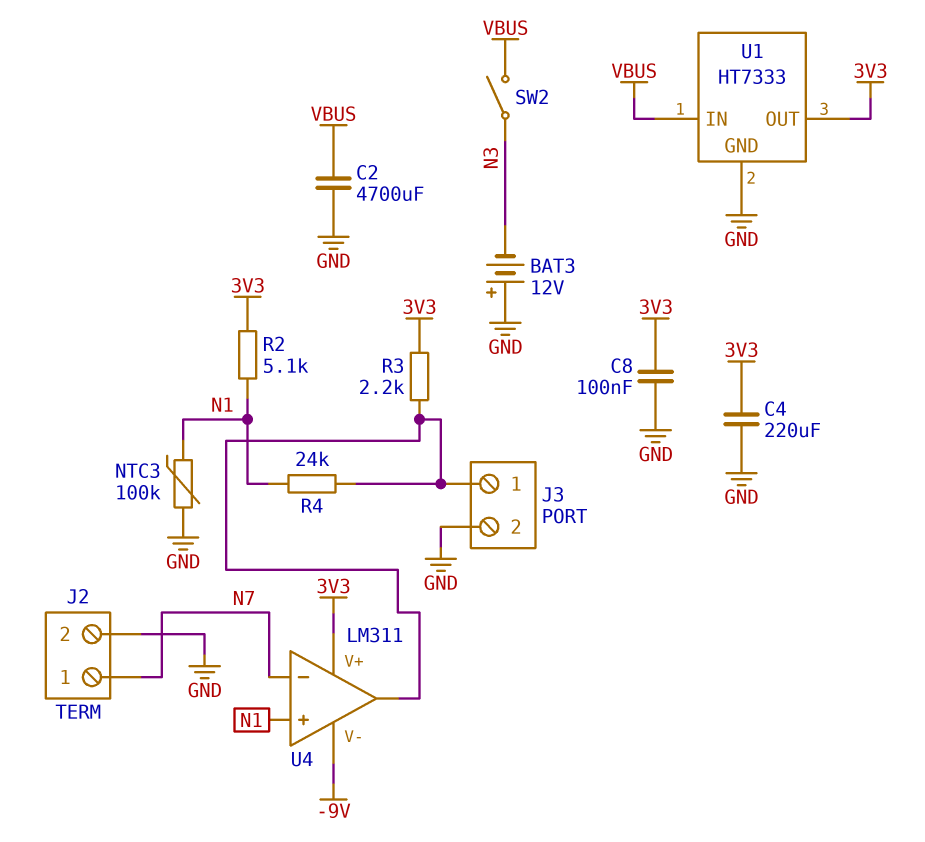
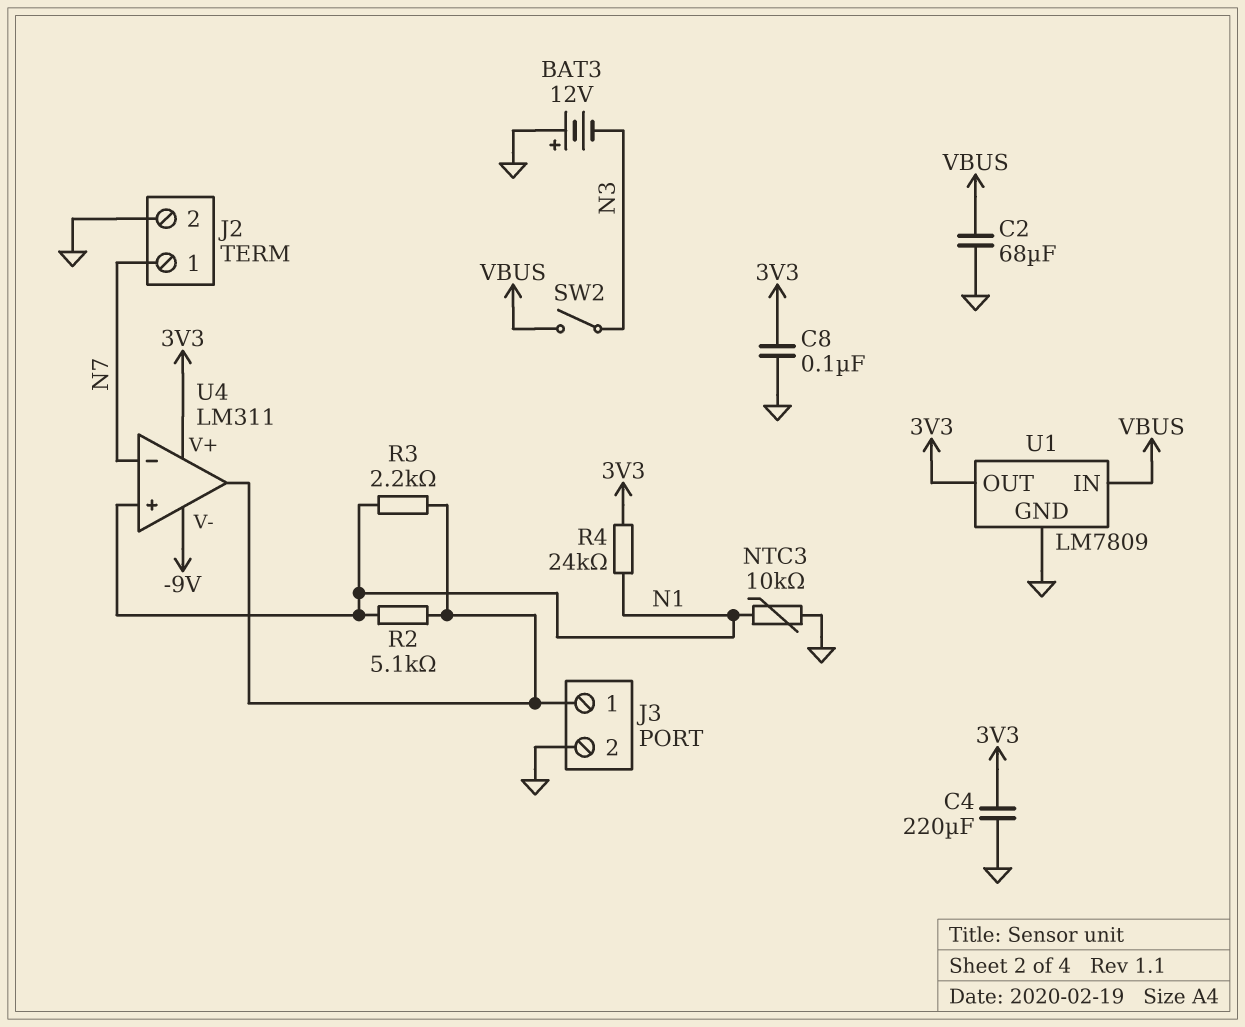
C2: 4700uF (GND, VBUS) -> 68uF (GND, VBUS)
NTC3: 100k (GND, N1) -> 10k (GND, N1)
R2: 5.1k (3V3, N1) -> 5.1k (J3/1, N1)
R3: 2.2k (3V3, J3/1) -> 2.2k (J3/1, N1)
R4: 24k (J3/1, N1) -> 24k (3V3, N1)
U1: HT7333 -> LM7809

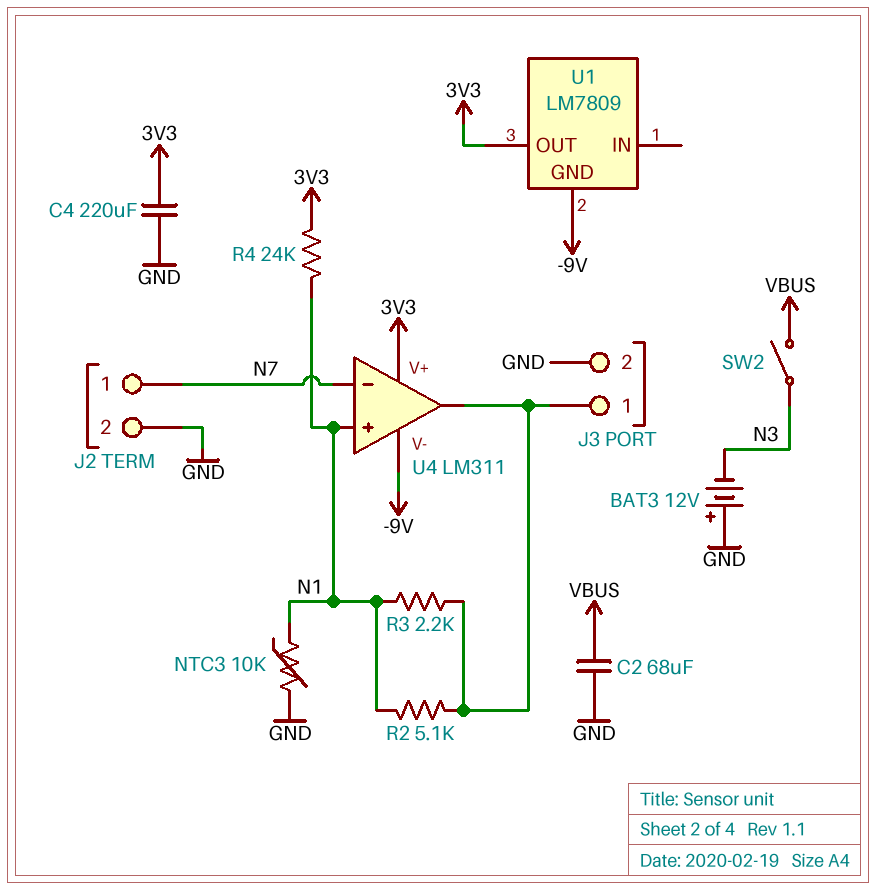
C8: 100nF (3V3, GND) -> none
U1 pin GND: GND -> -9V
U1 pin IN: VBUS -> none

